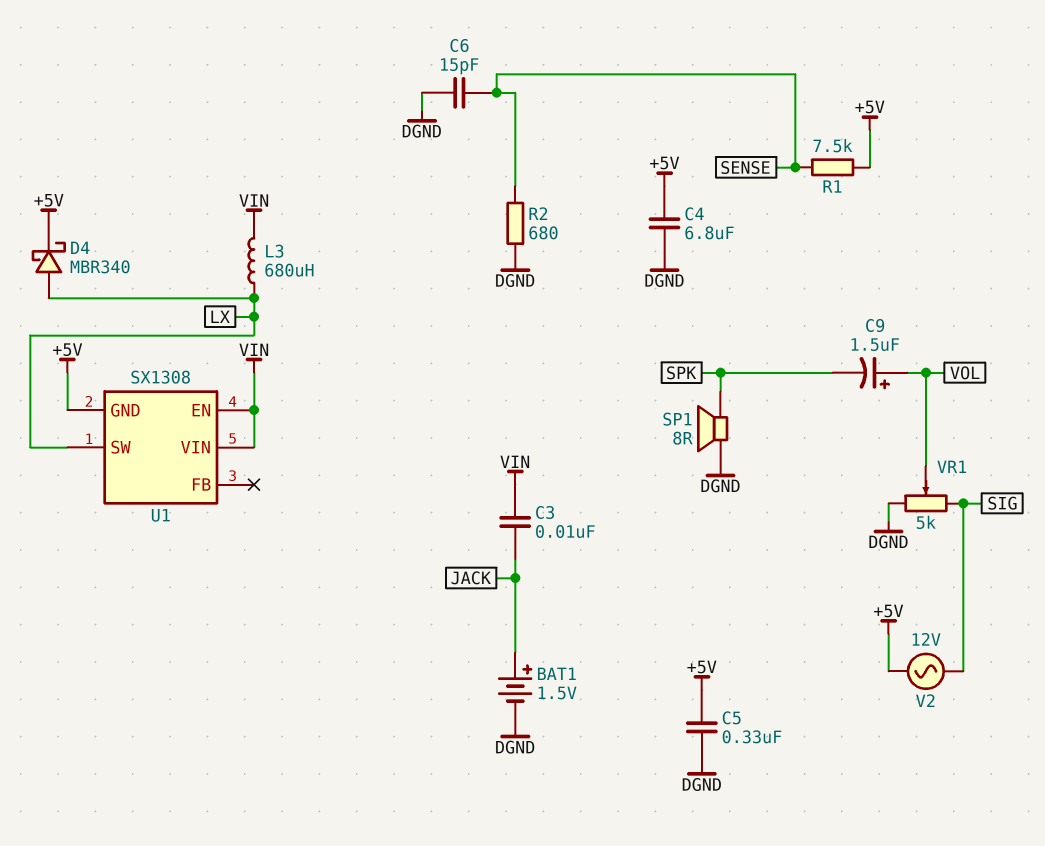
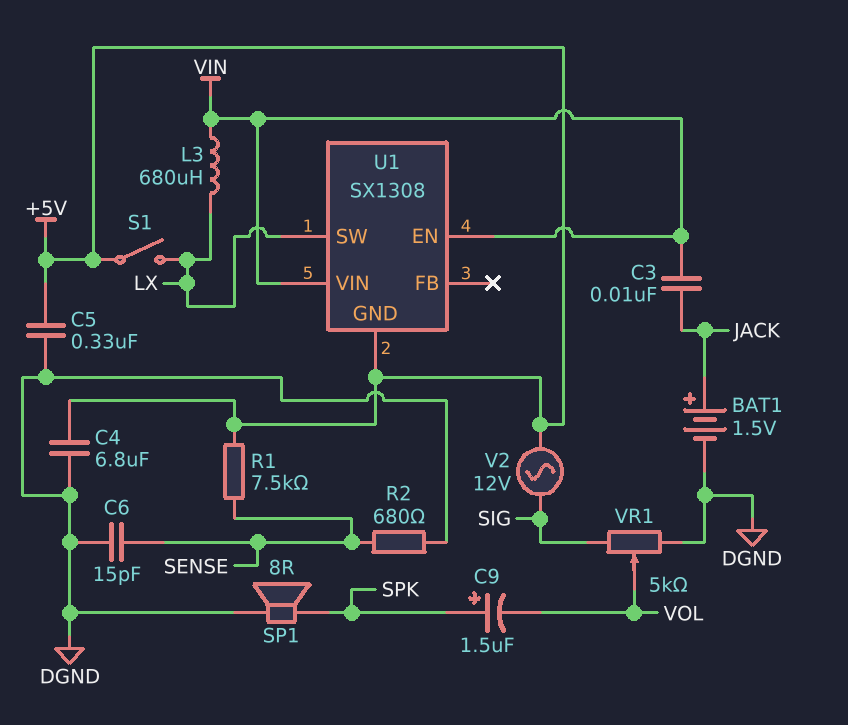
C9: 1.5uF (plus VOL, minus SPK) -> 1.5uF (plus SPK, minus VOL)
D4: schottky MBR340 (A LX, K +5V) -> none
S1: none -> switch (+5V, LX)

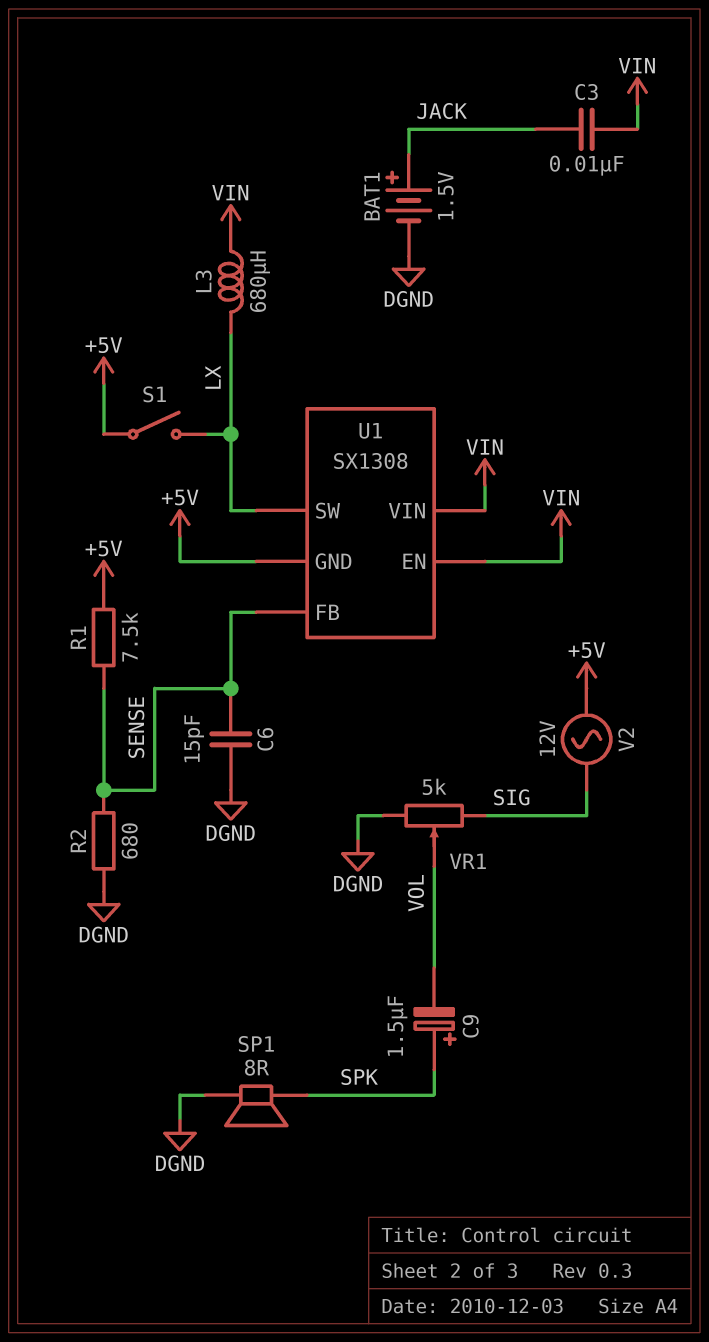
C4: 6.8uF (+5V, DGND) -> none
C5: 330nF (+5V, DGND) -> none
U1 pin FB: none -> SENSE

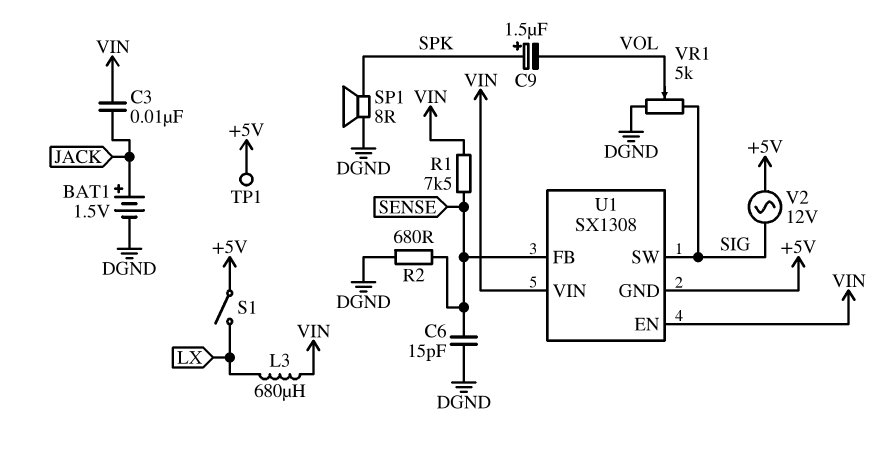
R1: 7.5k (+5V, SENSE) -> 7.5k (SENSE, VIN)
TP1: none -> test point (+5V)
U1 pin SW: LX -> SIG

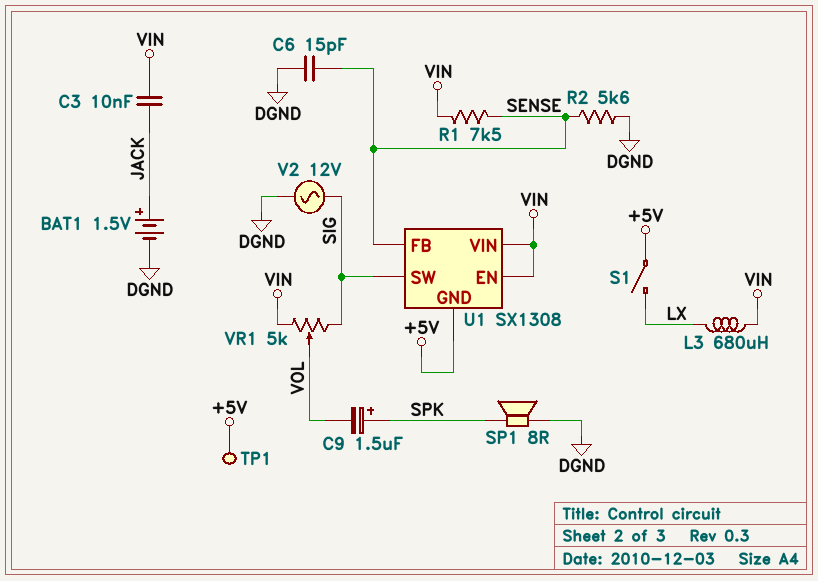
R2: 680 (DGND, SENSE) -> 5.6k (DGND, SENSE)
V2: AC 12V (+5V, SIG) -> AC 12V (DGND, SIG)
VR1: 5k (DGND, SIG, wiper VOL) -> 5k (SIG, VIN, wiper VOL)

